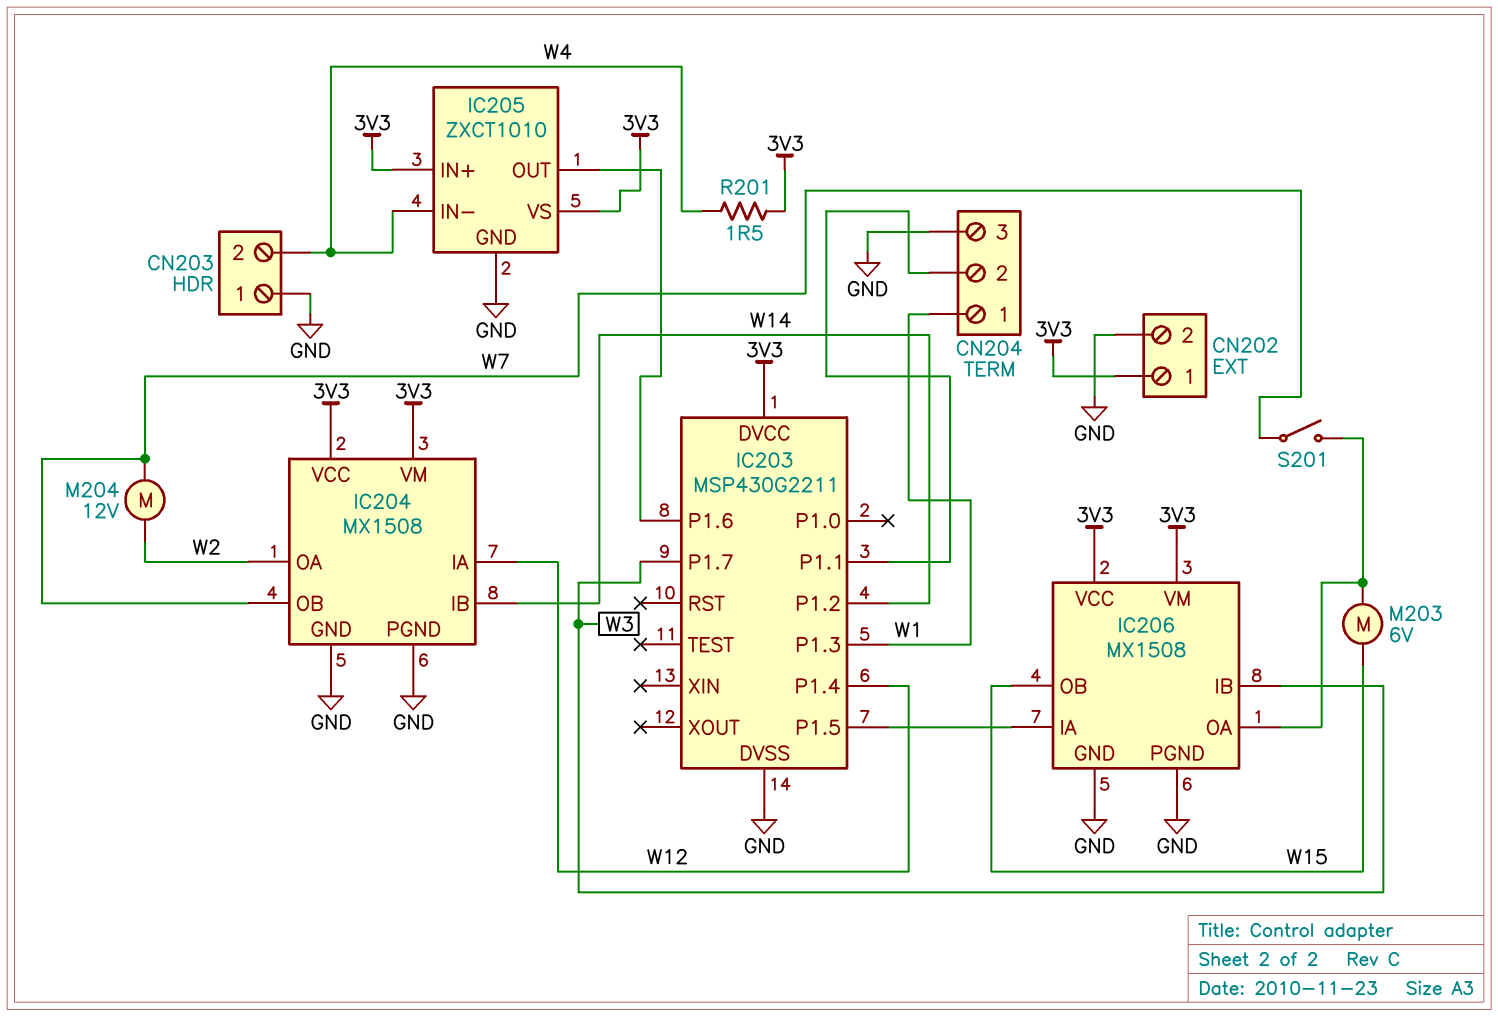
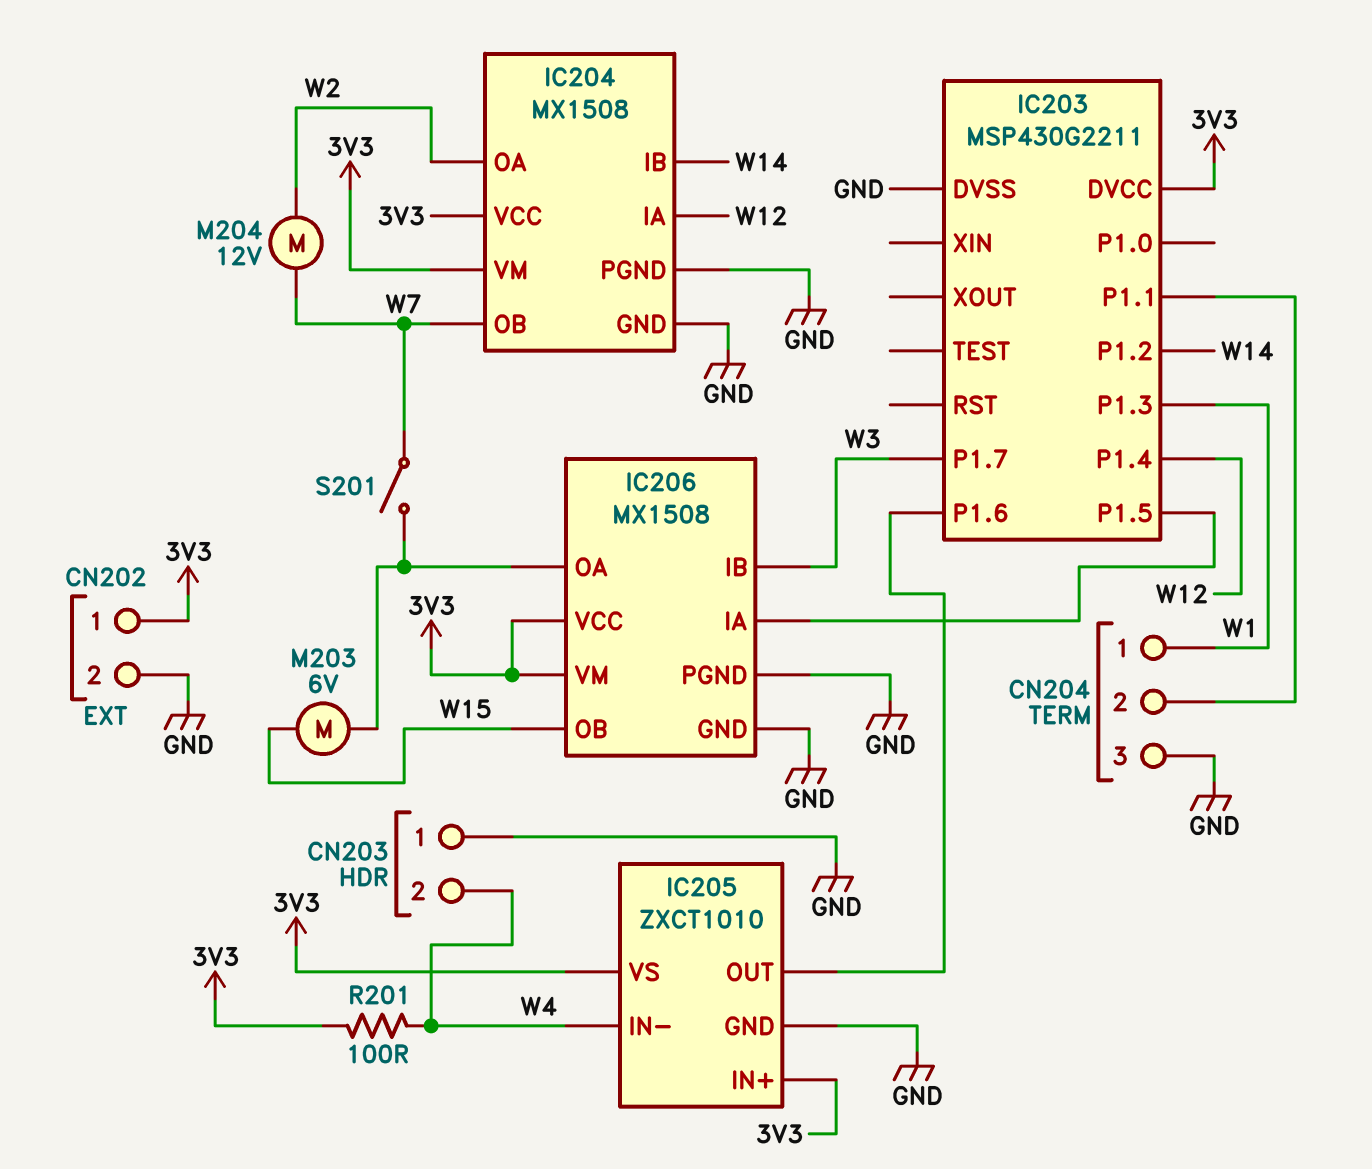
R201: 1.5 (3V3, W4) -> 100 (3V3, W4)

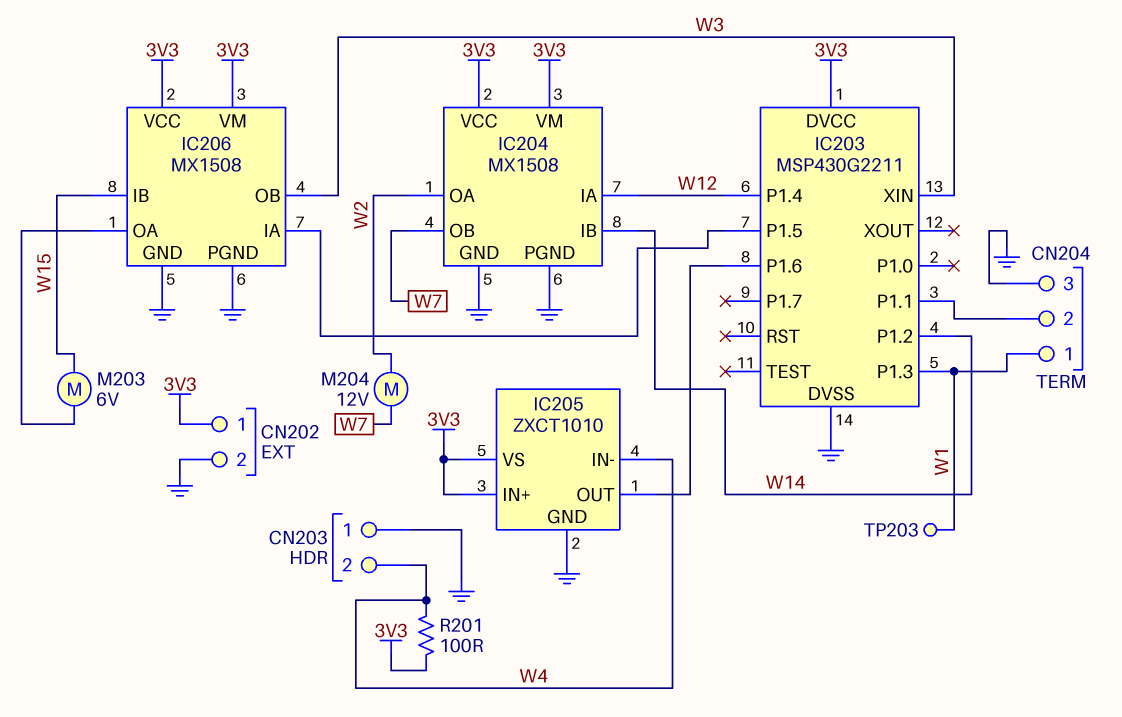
IC203 pin P1.7: W3 -> none
IC203 pin XIN: none -> W3
IC206 pin IB: W3 -> W15
IC206 pin OB: W15 -> W3
S201: switch (IC206/OA, W7) -> none
TP203: none -> test point (W1)

